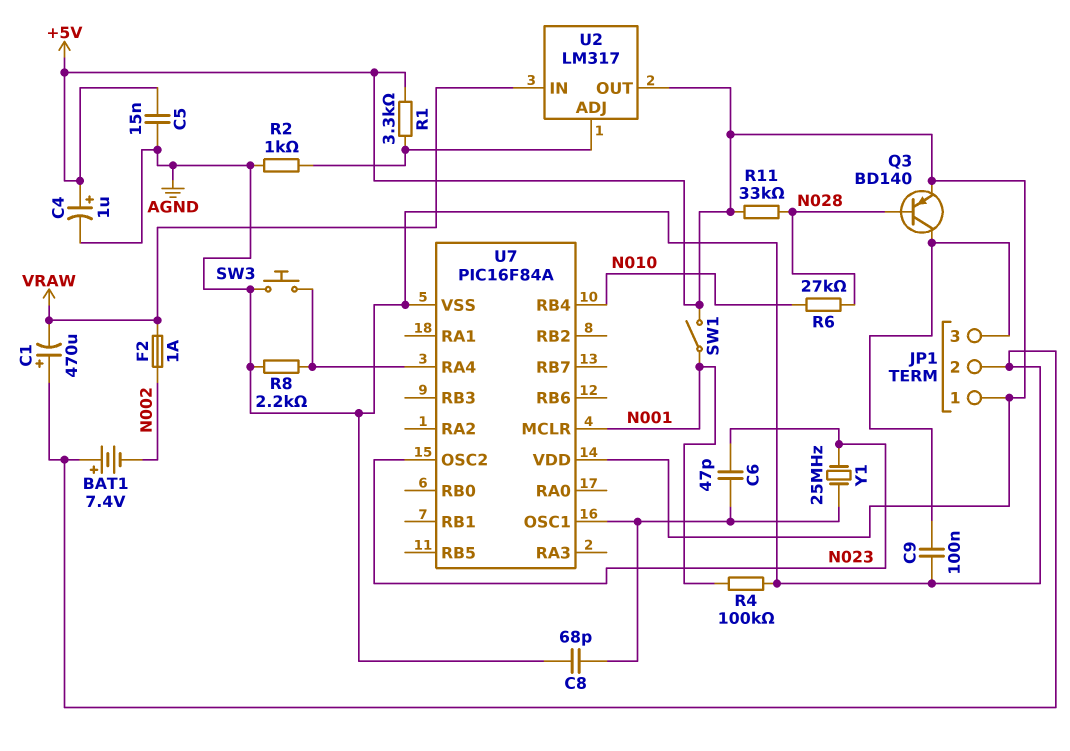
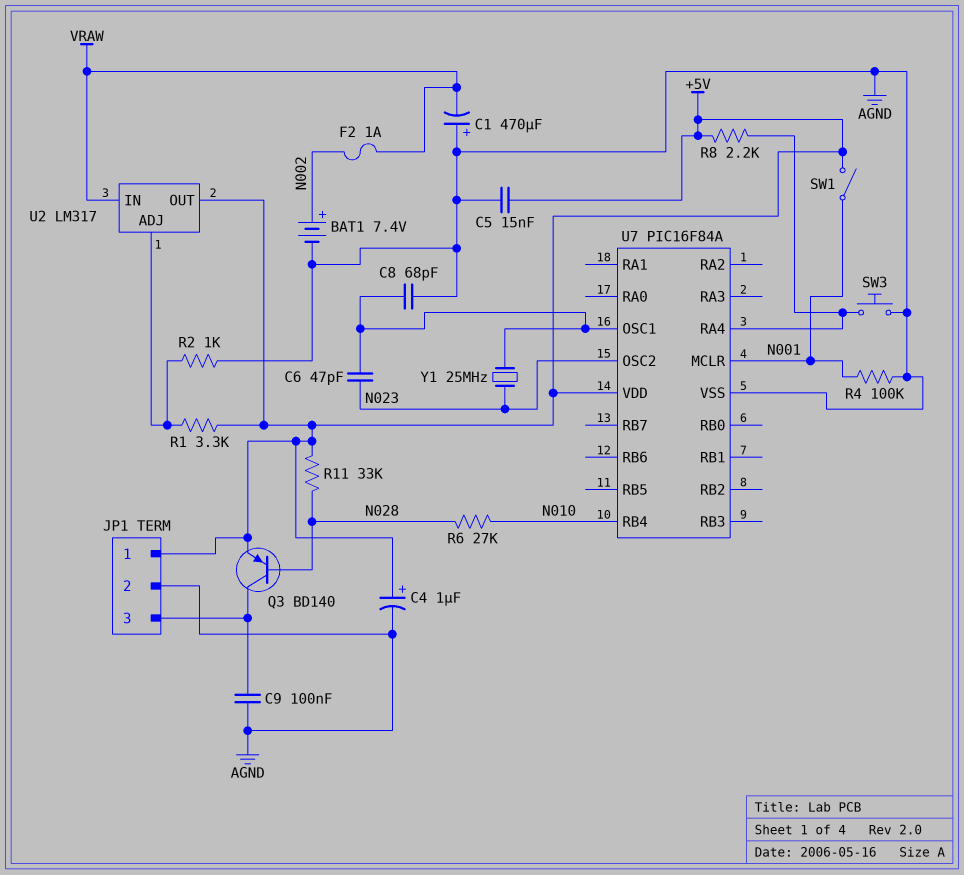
BAT1: 7.4V (plus AGND, minus N002) -> 7.4V (plus N002, minus AGND)
R8: 2.2k (AGND, U7/RA4) -> 2.2k (+5V, U7/RA4)

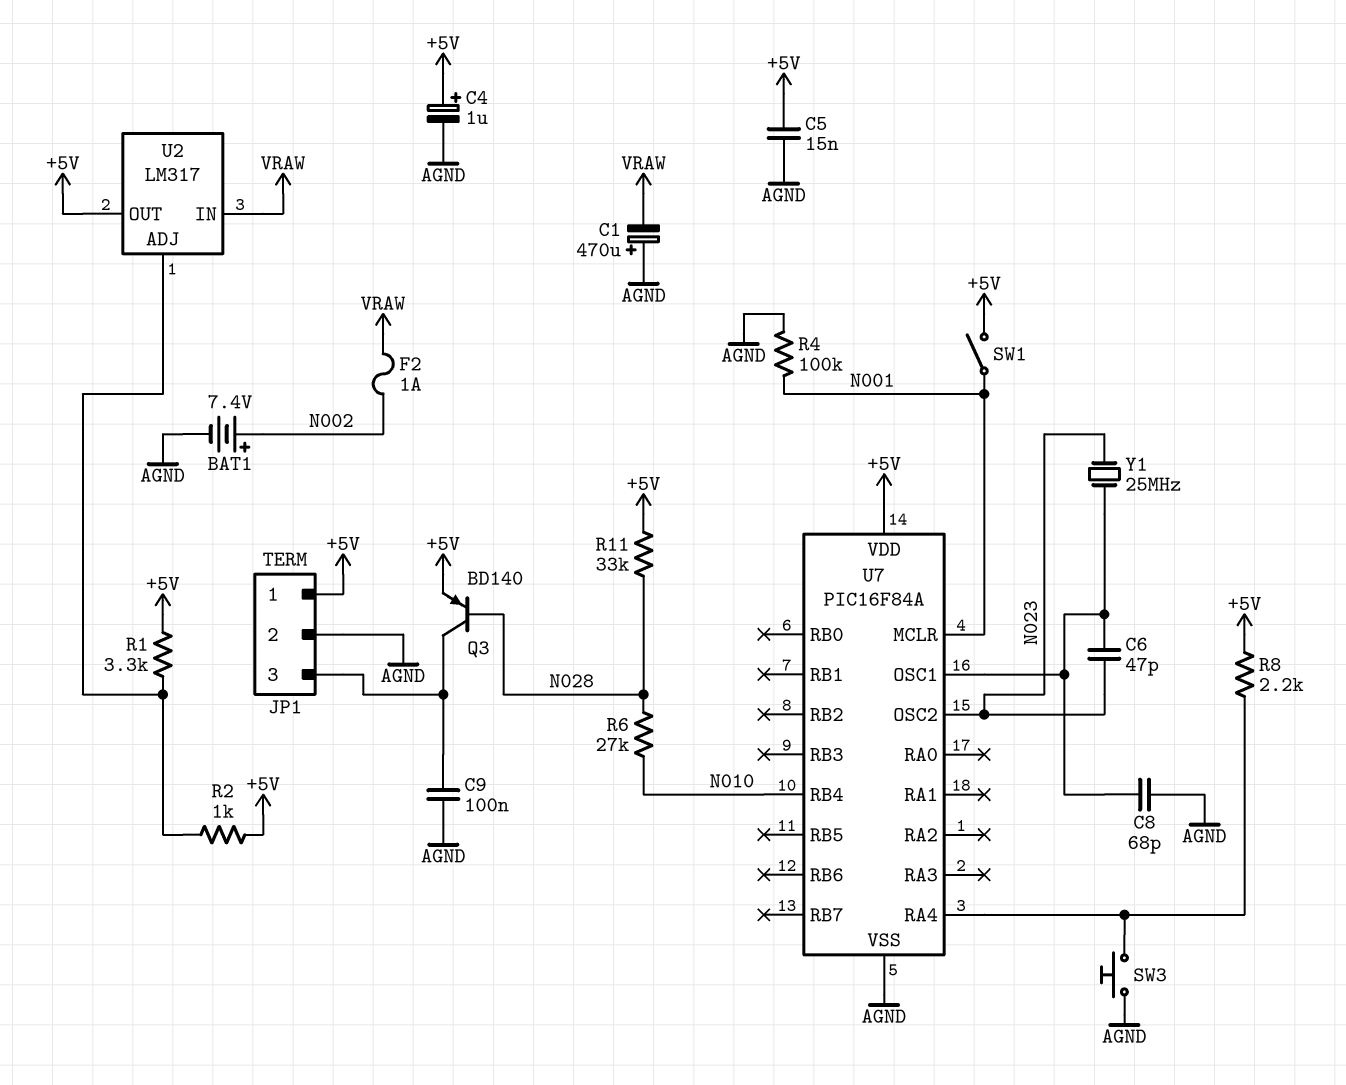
R2: 1k (AGND, U2/ADJ) -> 1k (+5V, U2/ADJ)

